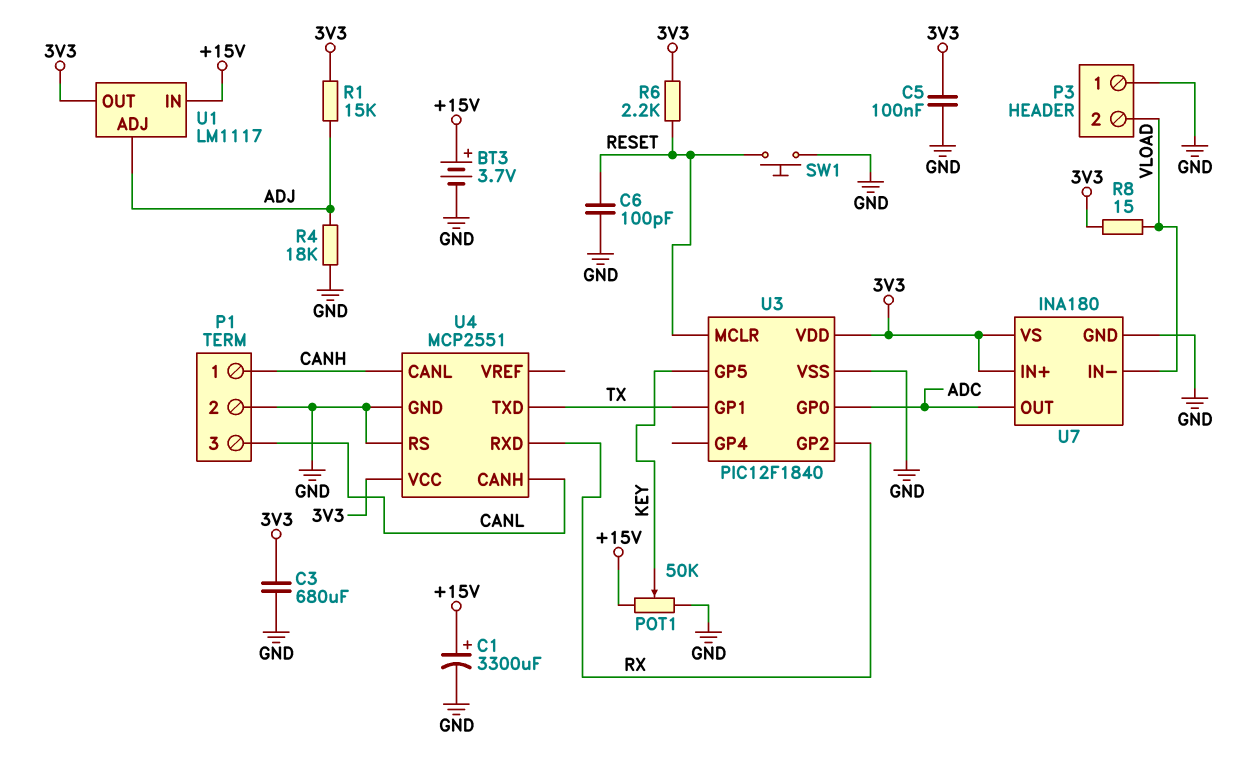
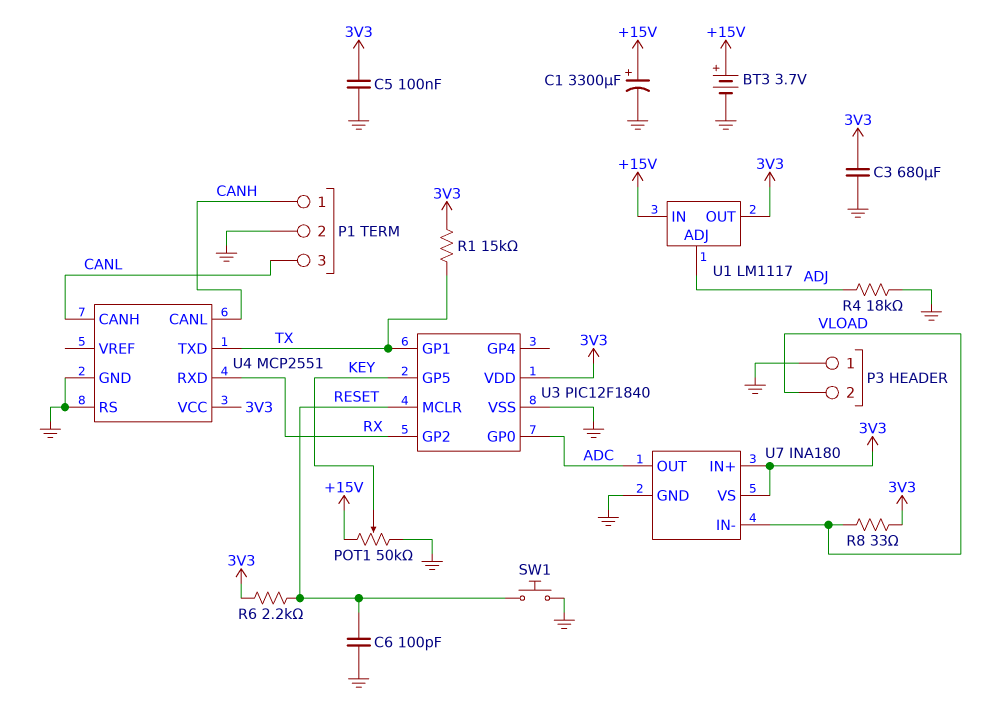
R1: 15k (3V3, ADJ) -> 15k (3V3, TX)
R8: 15 (3V3, VLOAD) -> 33 (3V3, VLOAD)

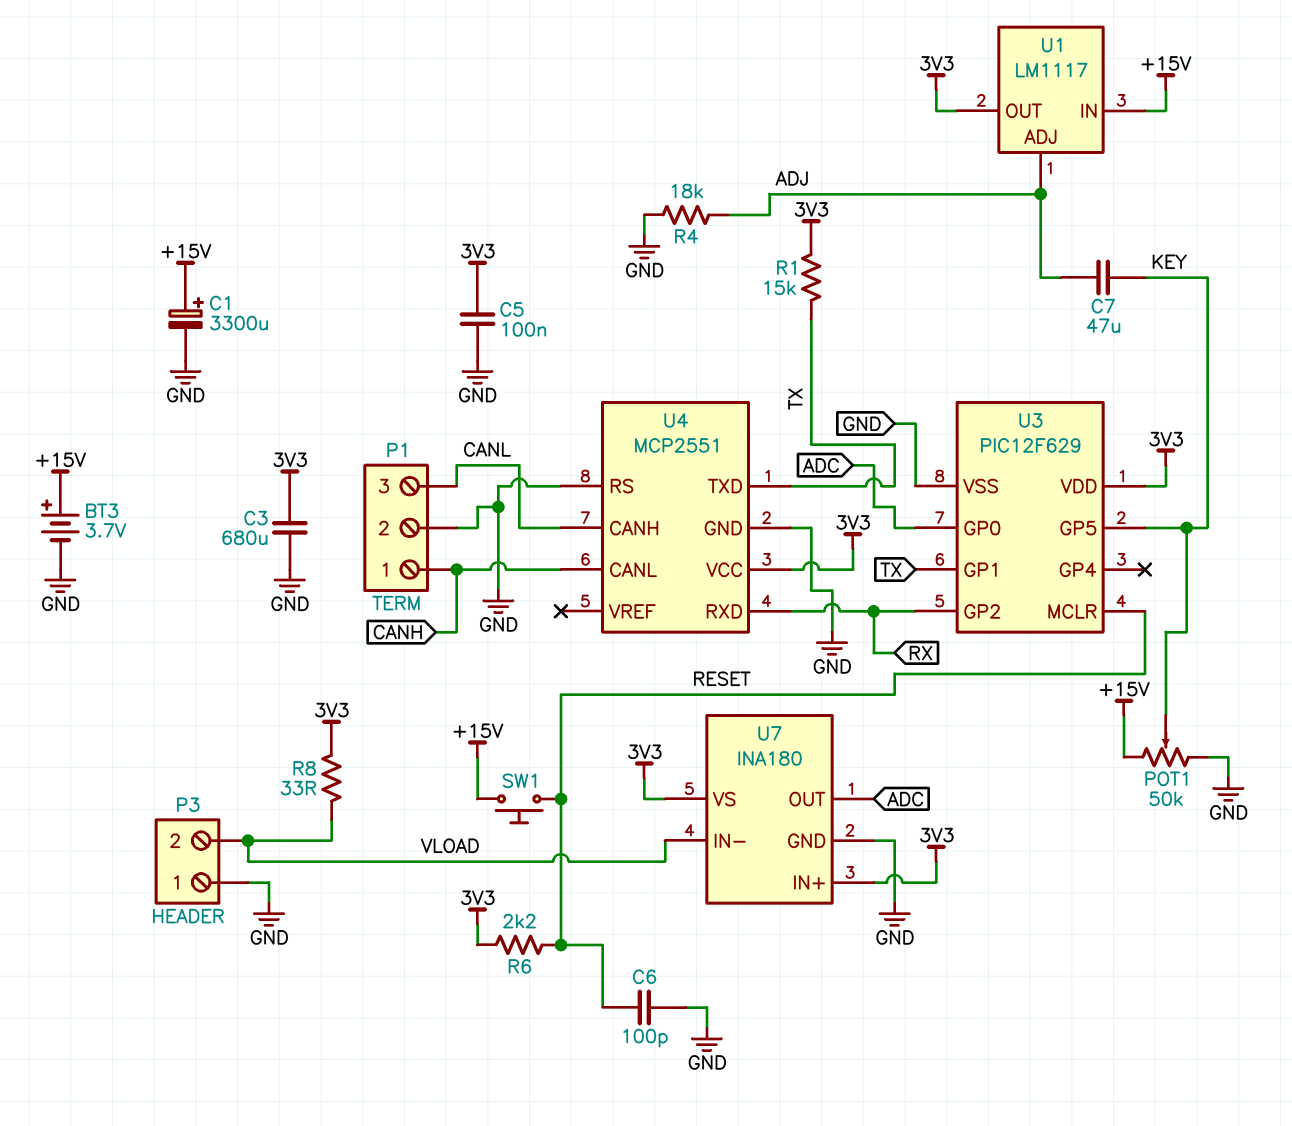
C7: none -> 47uF (ADJ, KEY)
SW1: button (GND, RESET) -> button (+15V, RESET)
U3: PIC12F1840 -> PIC12F629

